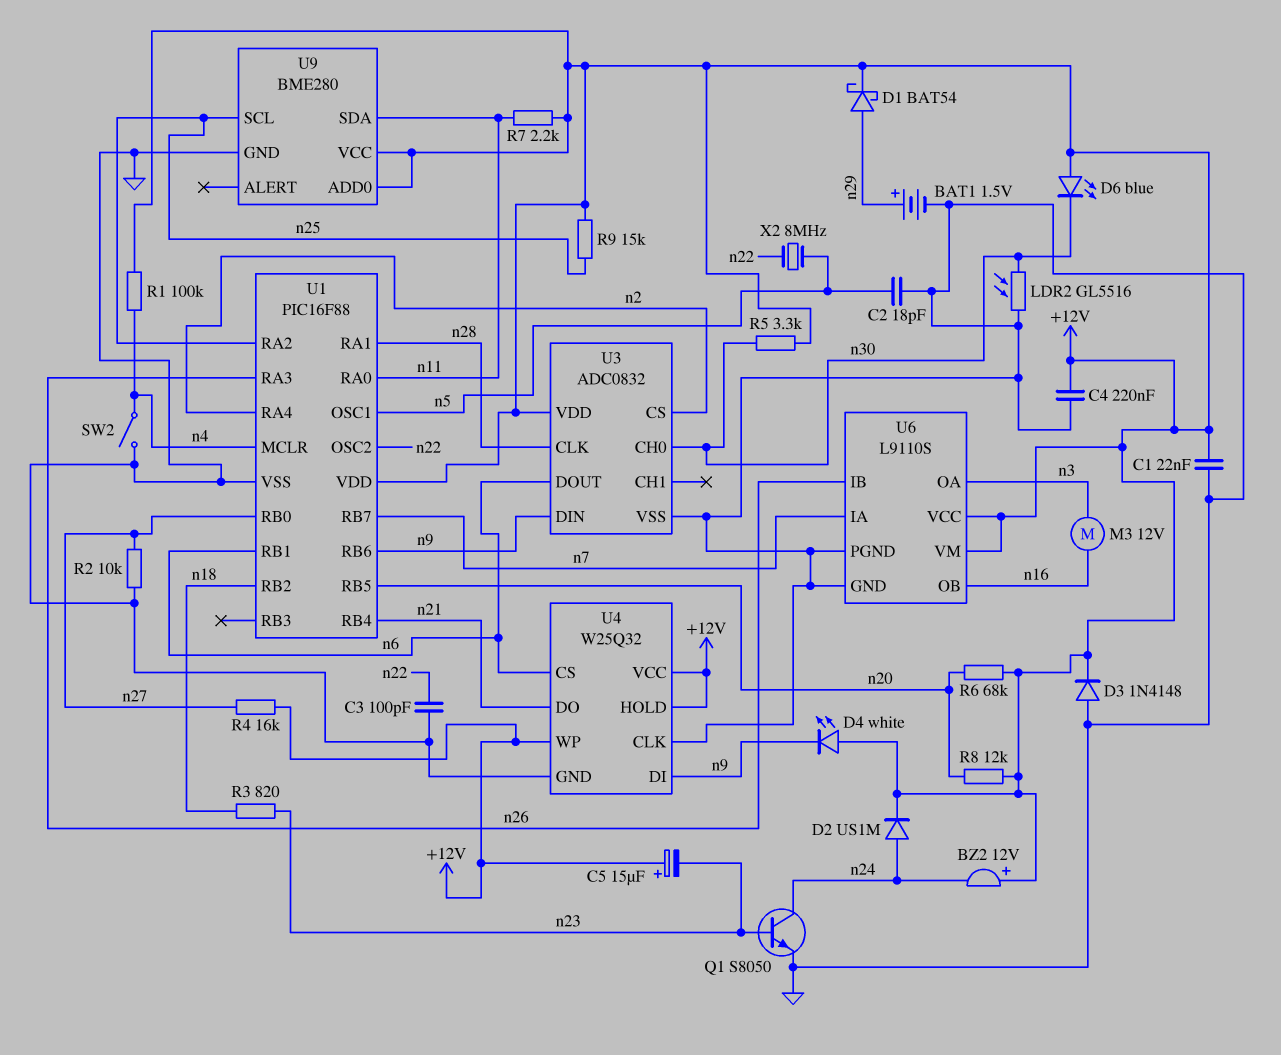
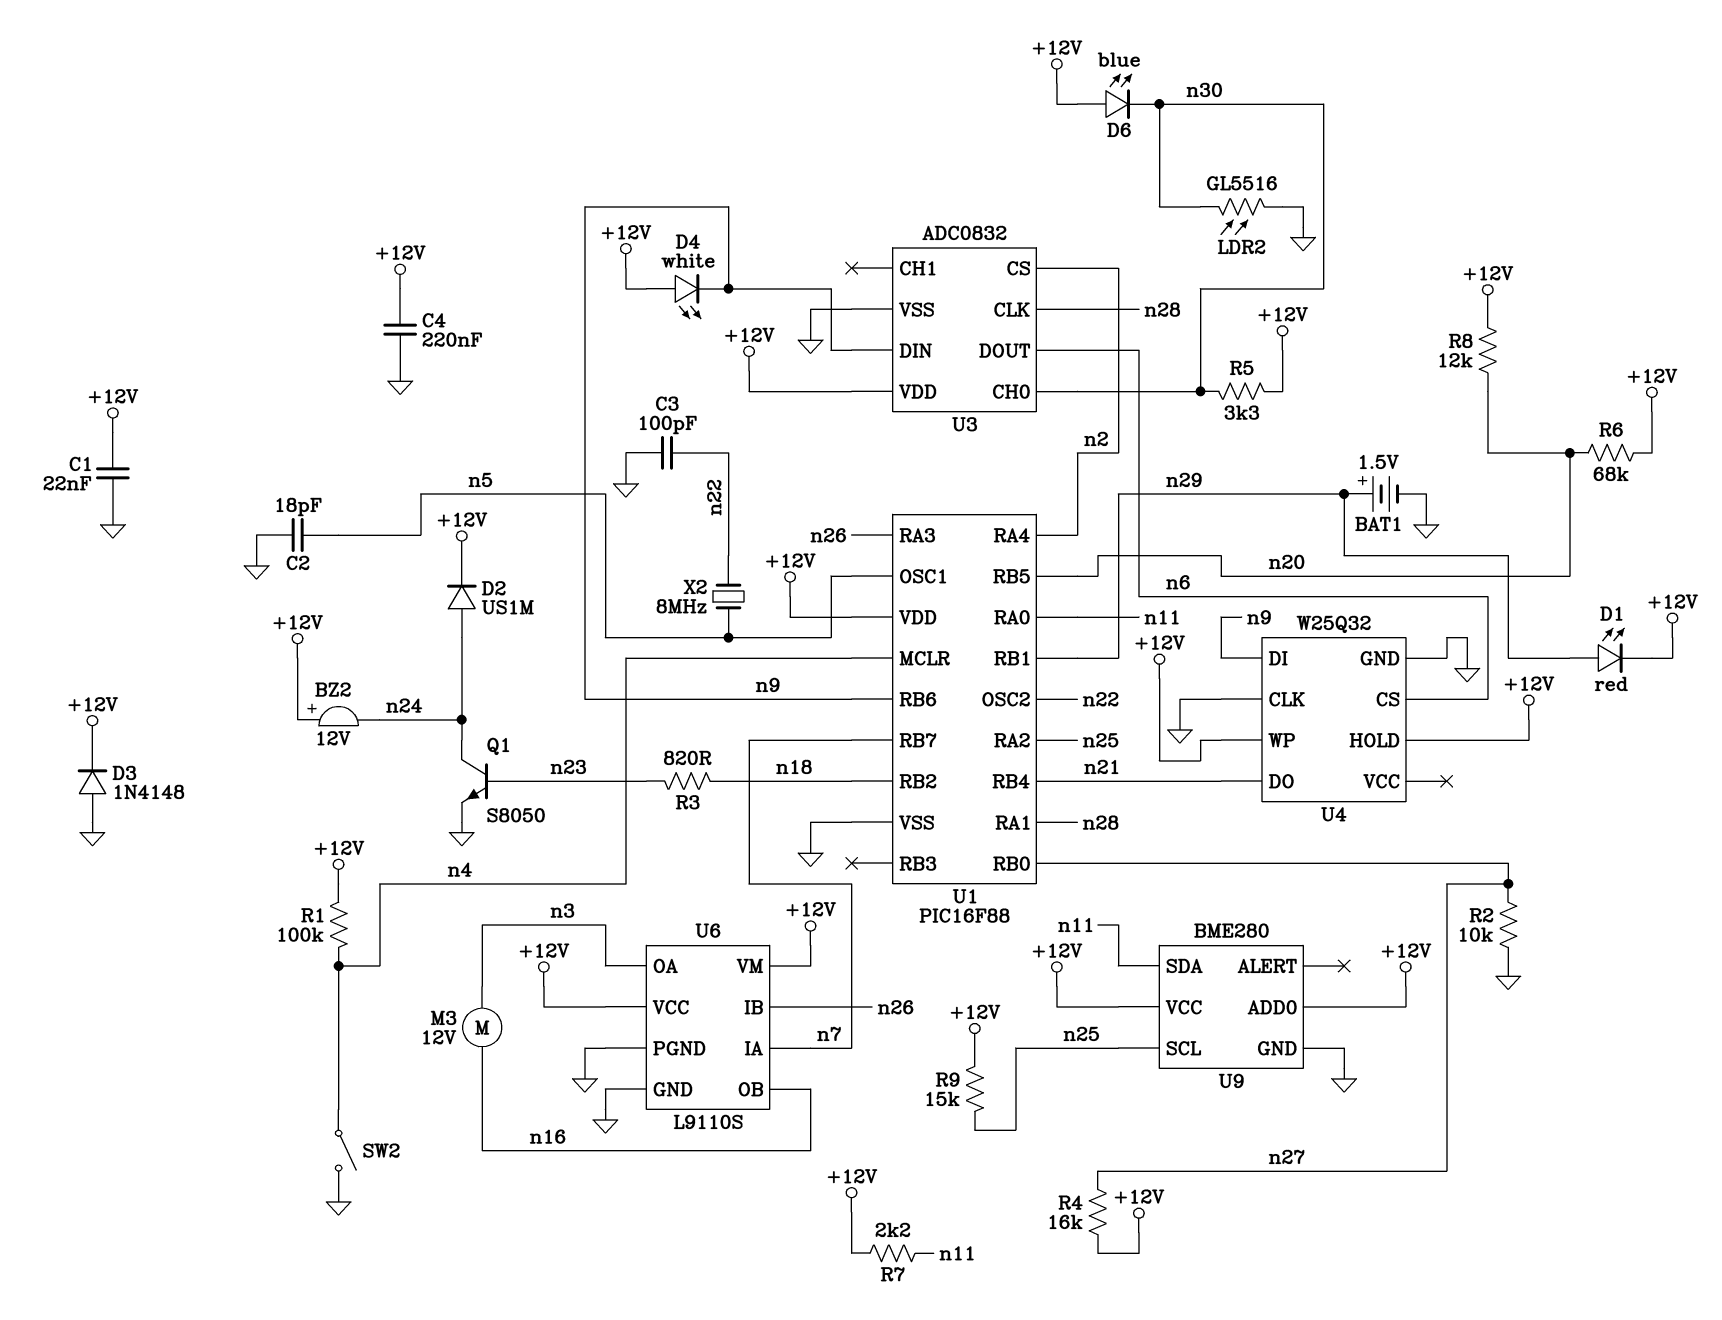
C5: 15uF (plus +12V, minus n23) -> none
D1: schottky BAT54 (A n29, K +12V) -> LED red (A n29, K +12V)
U1 pin RB1: n6 -> n29
U4 pin VCC: +12V -> none

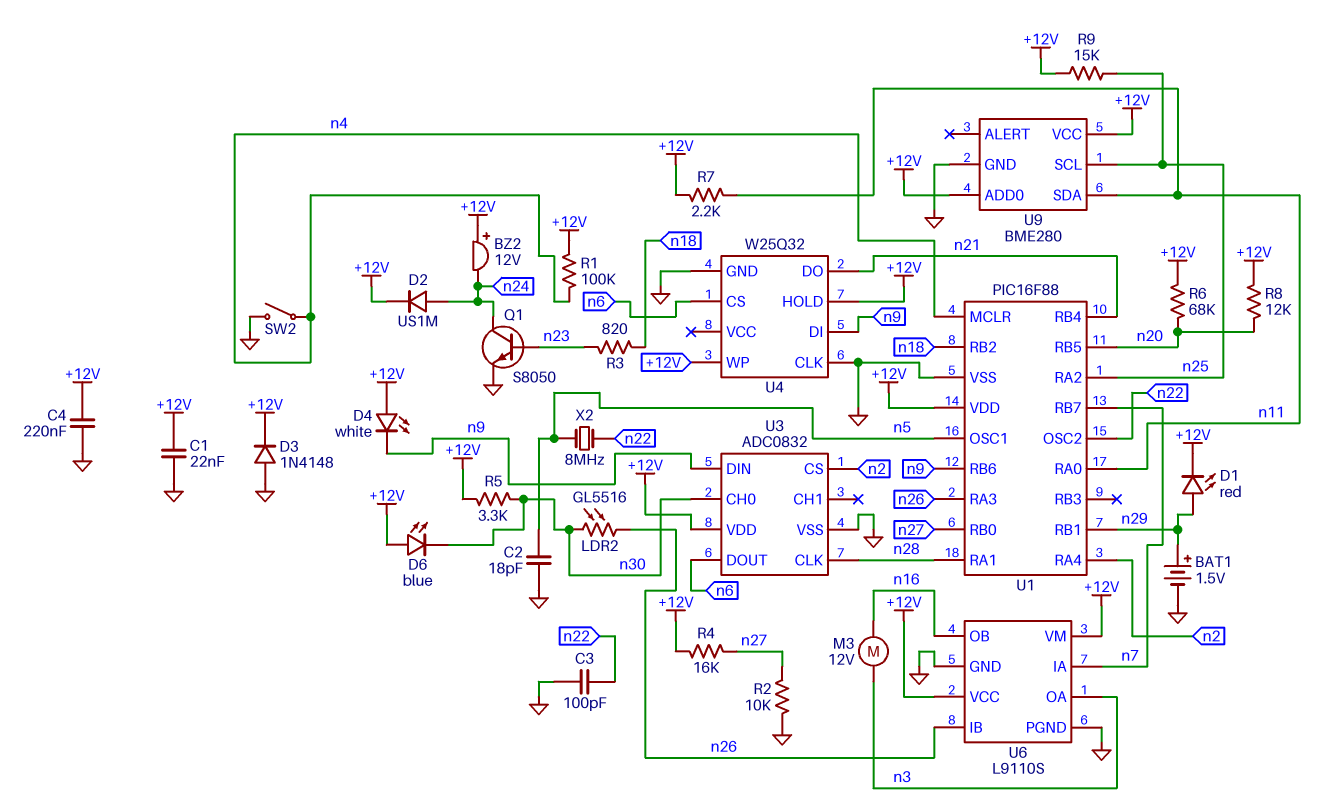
LDR2: GL5516 (GND, n30) -> GL5516 (n26, n30)

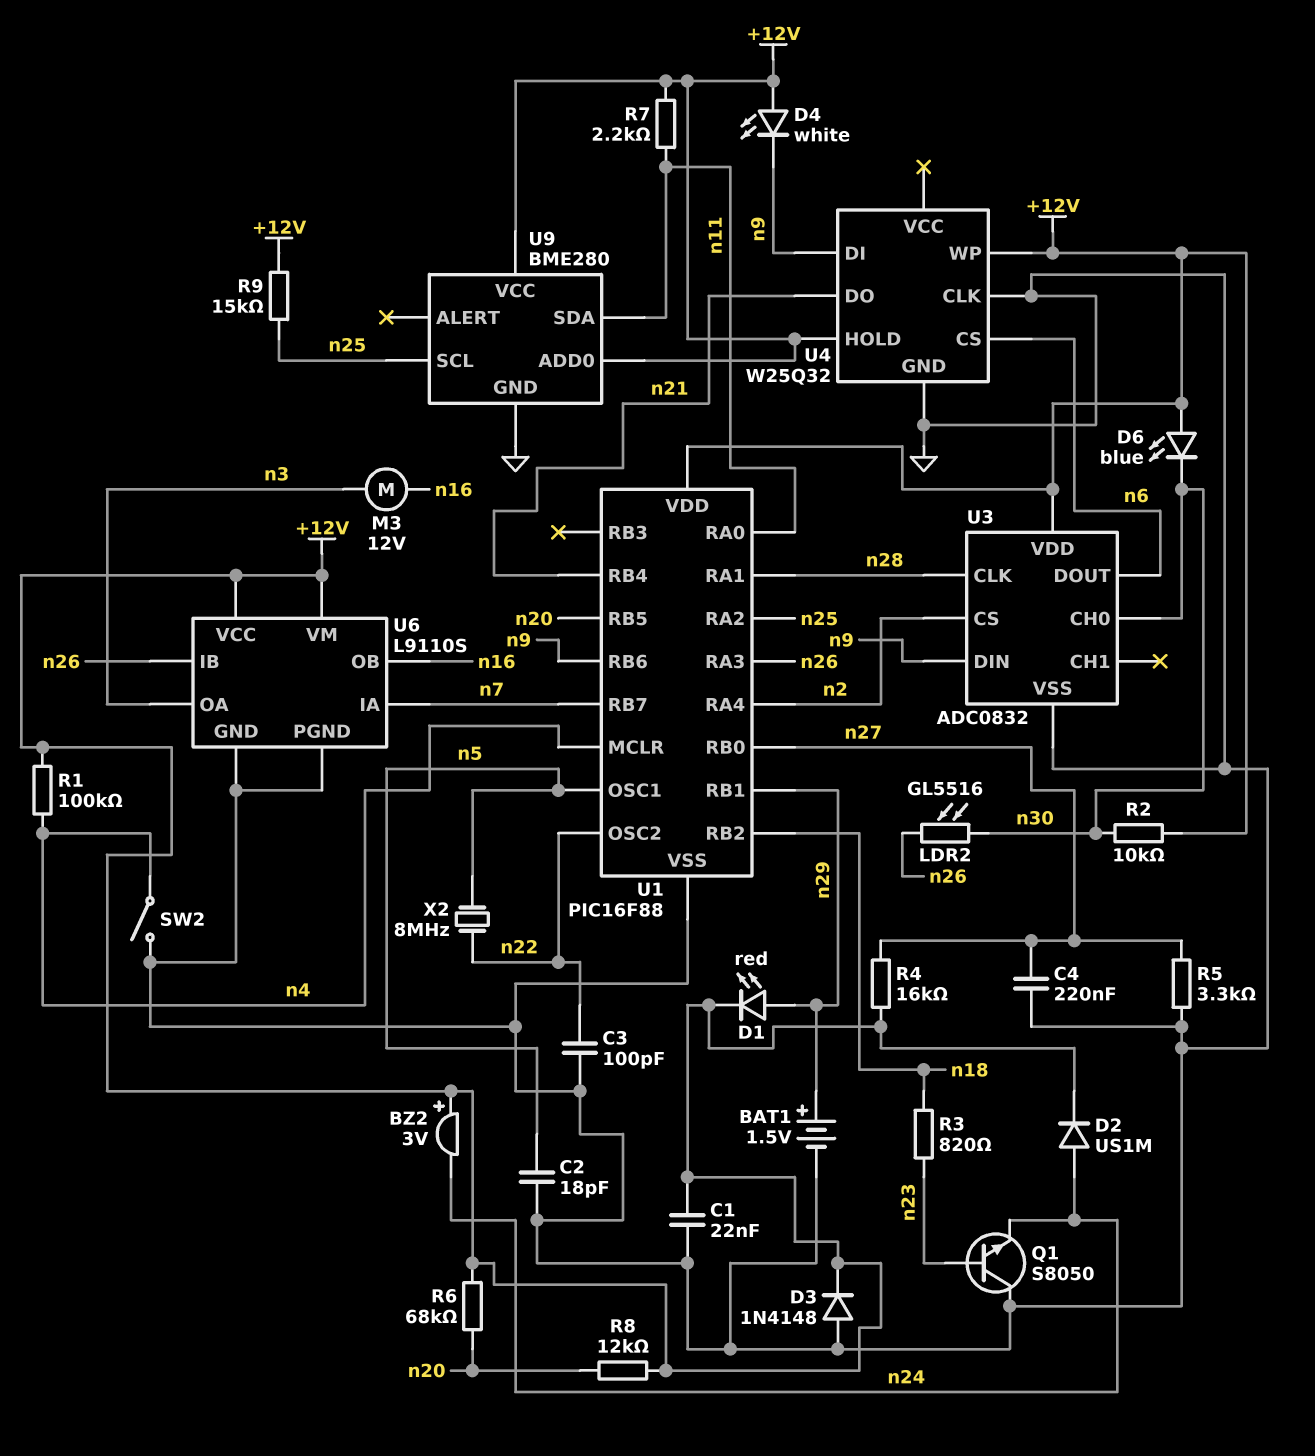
BZ2: buzzer 12V (plus +12V, minus n24) -> buzzer 3V (plus +12V, minus n24)
C4: 220nF (+12V, GND) -> 220nF (GND, n27)
Q1: NPN S8050 (B n23, C n24, E GND) -> NPN S8050 (B n23, C GND, E n24)
R2: 10k (GND, n27) -> 10k (+12V, n30)
R5: 3.3k (+12V, n30) -> 3.3k (GND, n27)

